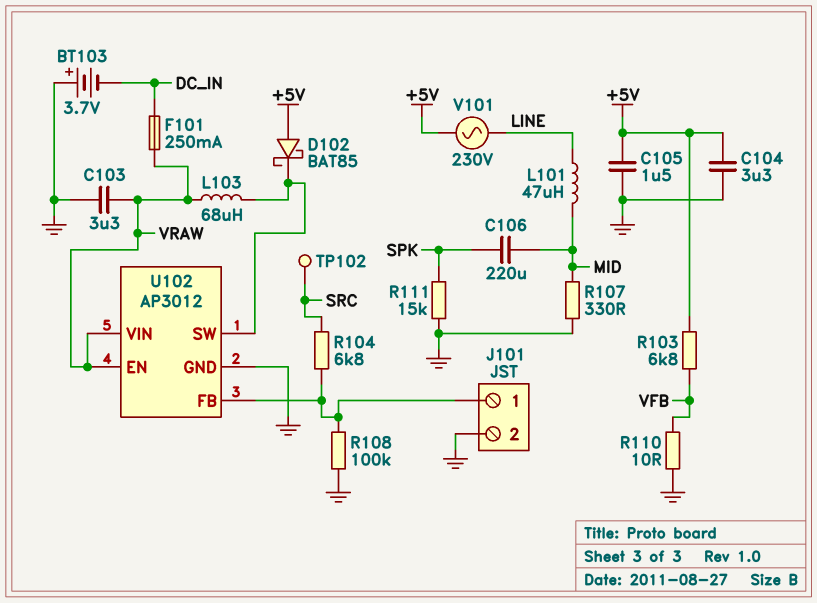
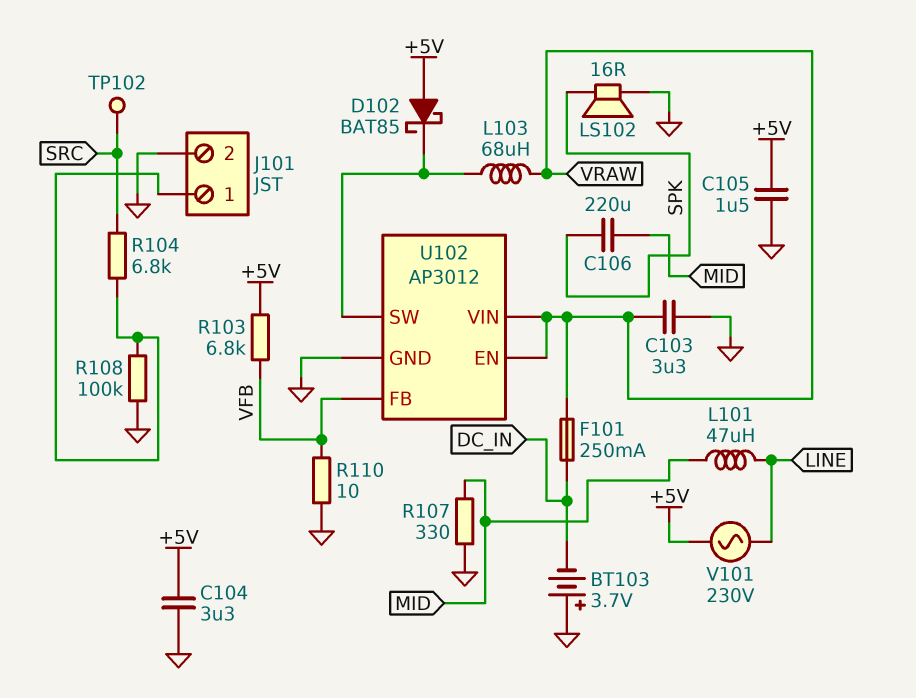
LS102: none -> speaker 16R (GND, SPK)
R111: 15k (GND, SPK) -> none
U102 pin FB: J101/1 -> VFB

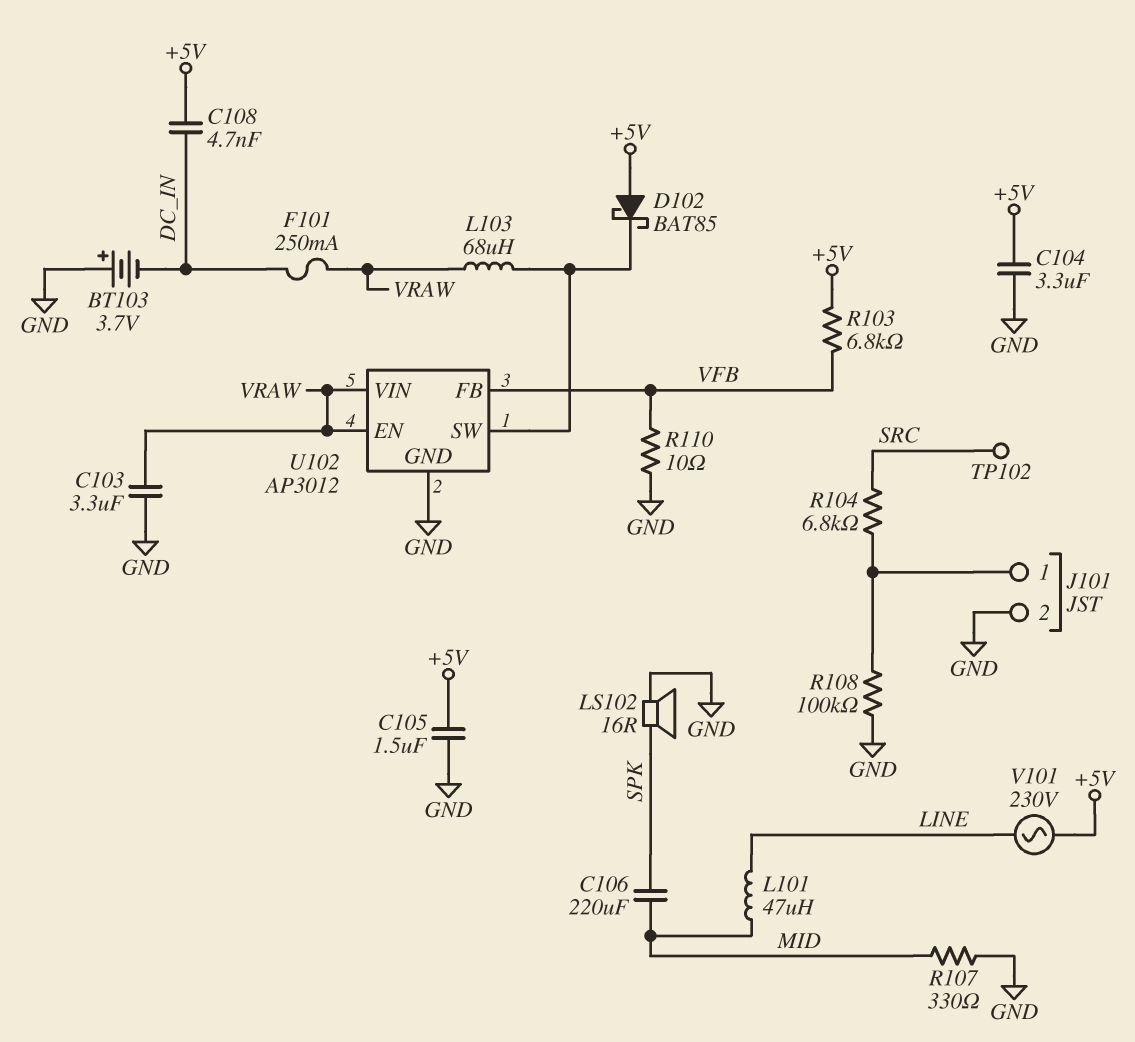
C108: none -> 4.7nF (+5V, DC_IN)

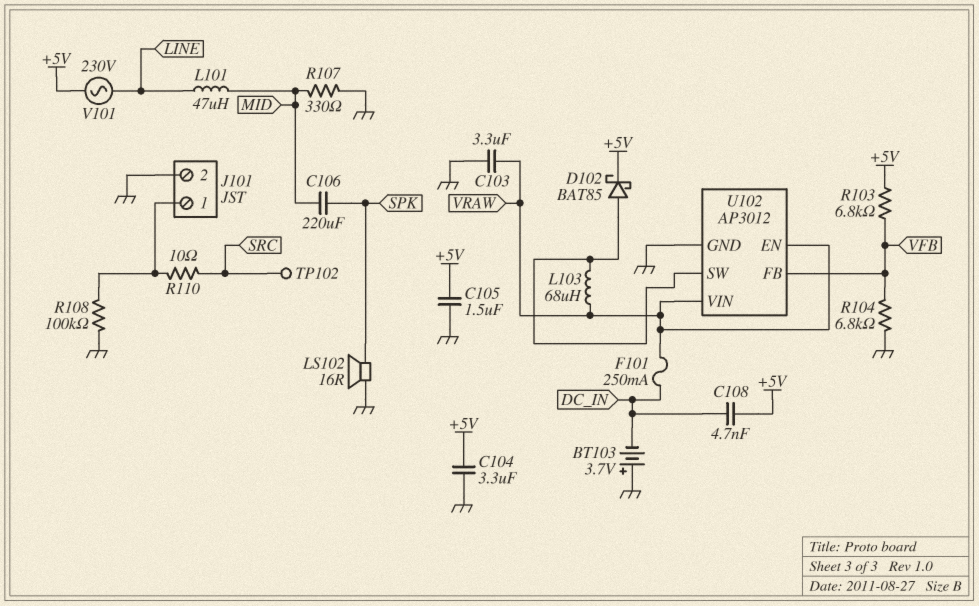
D102: schottky BAT85 (A +5V, K U102/SW) -> schottky BAT85 (A U102/SW, K +5V)
R104: 6.8k (J101/1, SRC) -> 6.8k (GND, VFB)
R110: 10 (GND, VFB) -> 10 (J101/1, SRC)

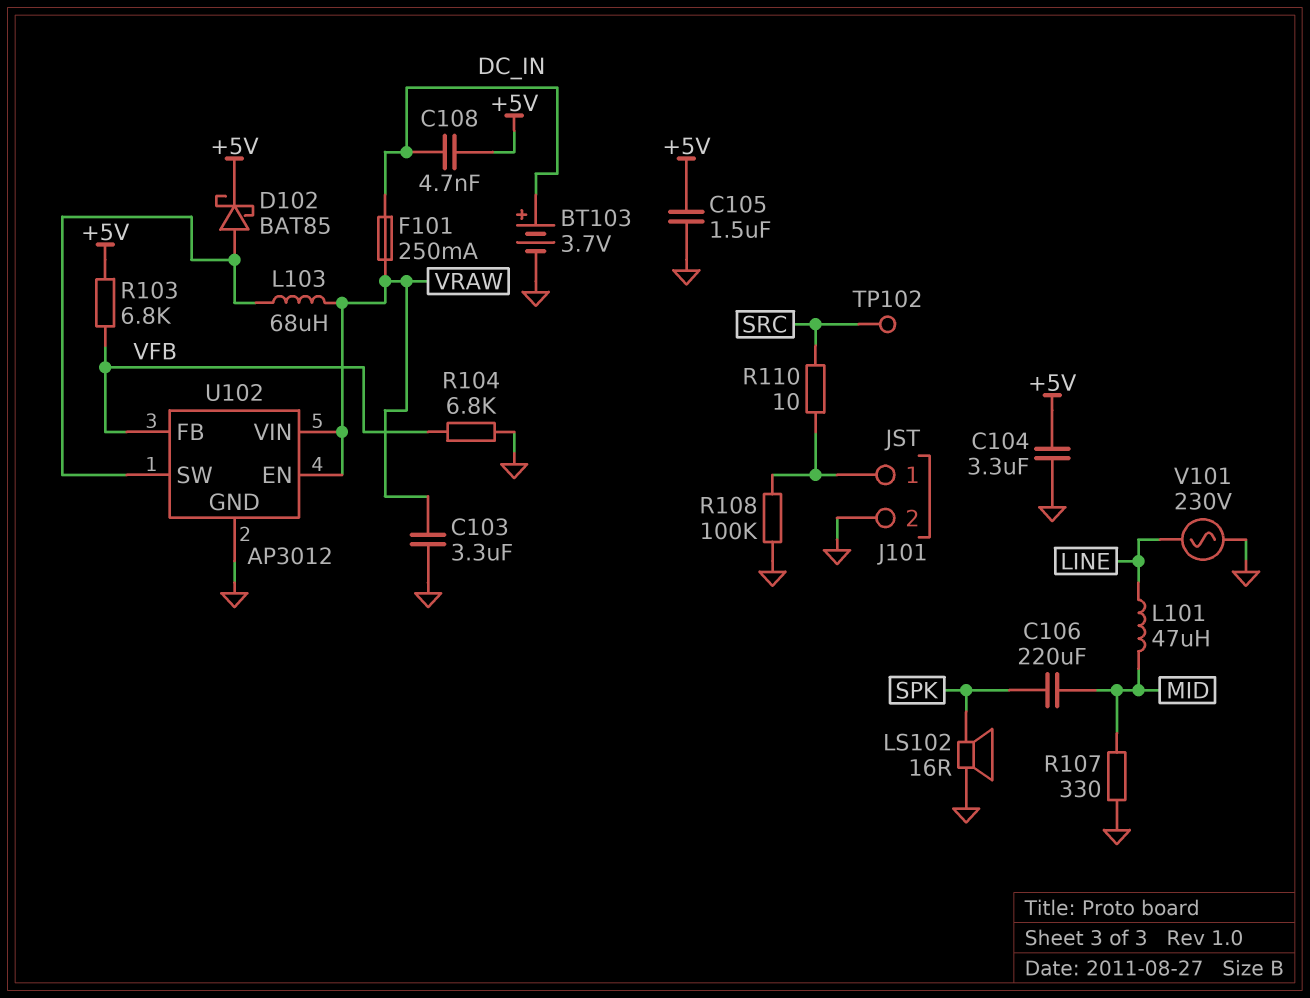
BT103: 3.7V (plus GND, minus DC_IN) -> 3.7V (plus DC_IN, minus GND)
V101: AC 230V (+5V, LINE) -> AC 230V (GND, LINE)

